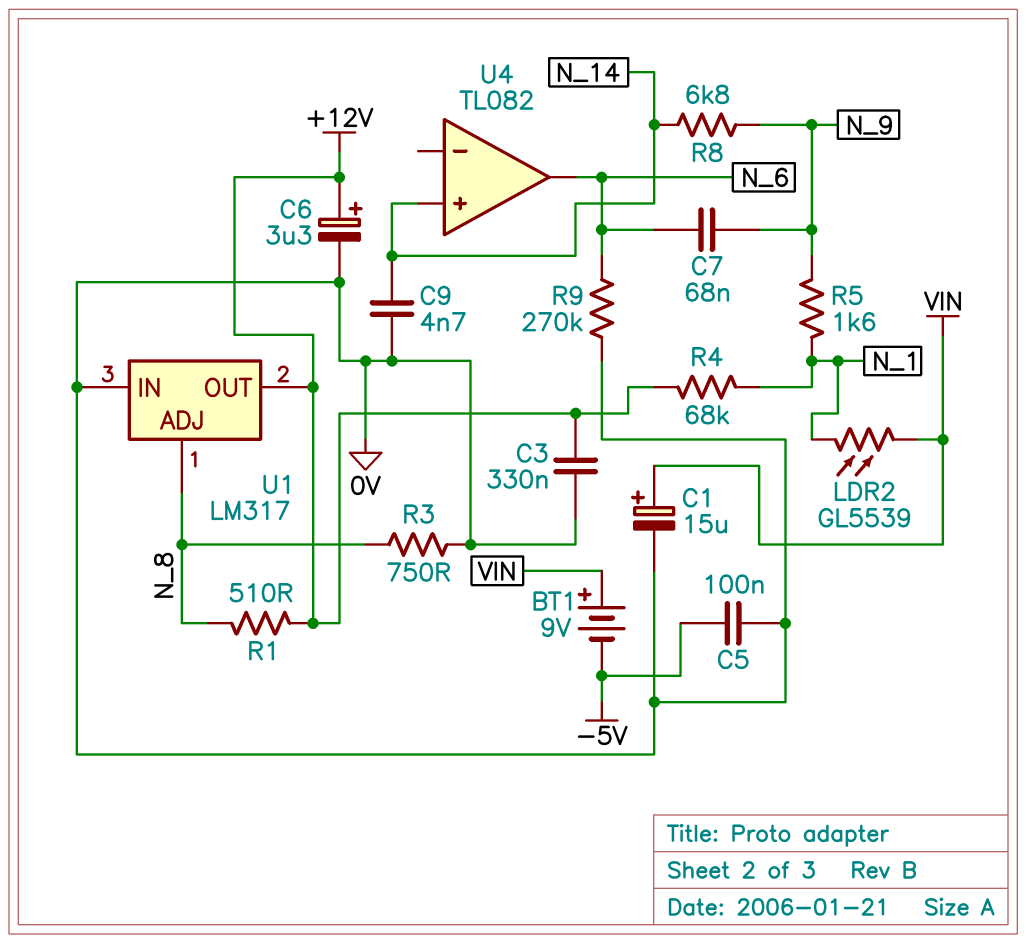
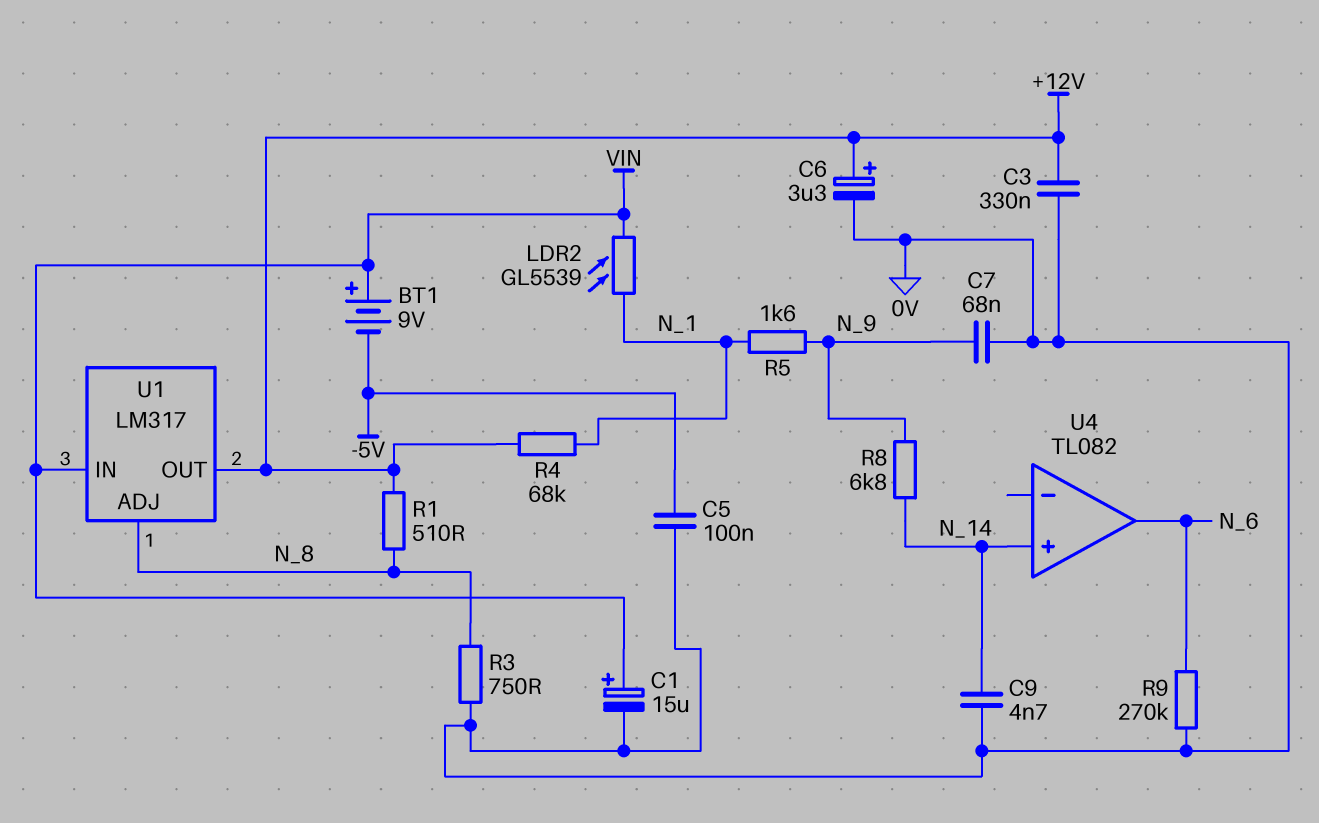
C7: 68nF (N_6, N_9) -> 68nF (0V, N_9)
U1 pin IN: 0V -> VIN

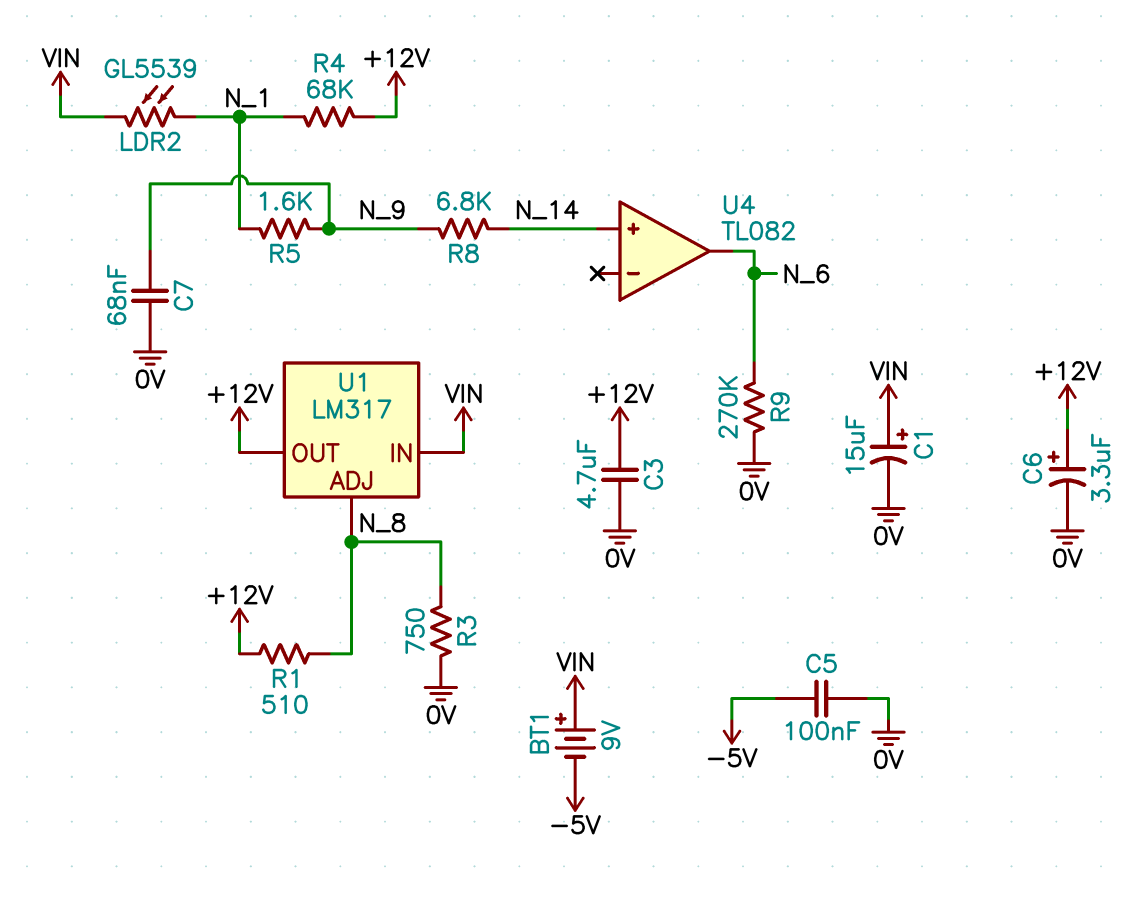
C3: 330nF (+12V, 0V) -> 4.7uF (+12V, 0V)
C9: 4.7nF (0V, N_14) -> none

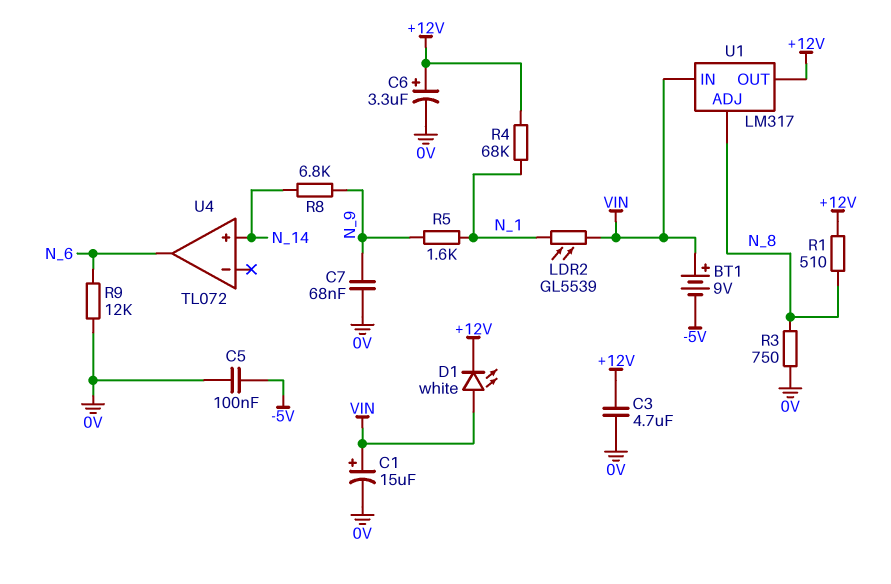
D1: none -> LED white (A VIN, K +12V)
R9: 270k (0V, N_6) -> 12k (0V, N_6)
U4: TL082 -> TL072

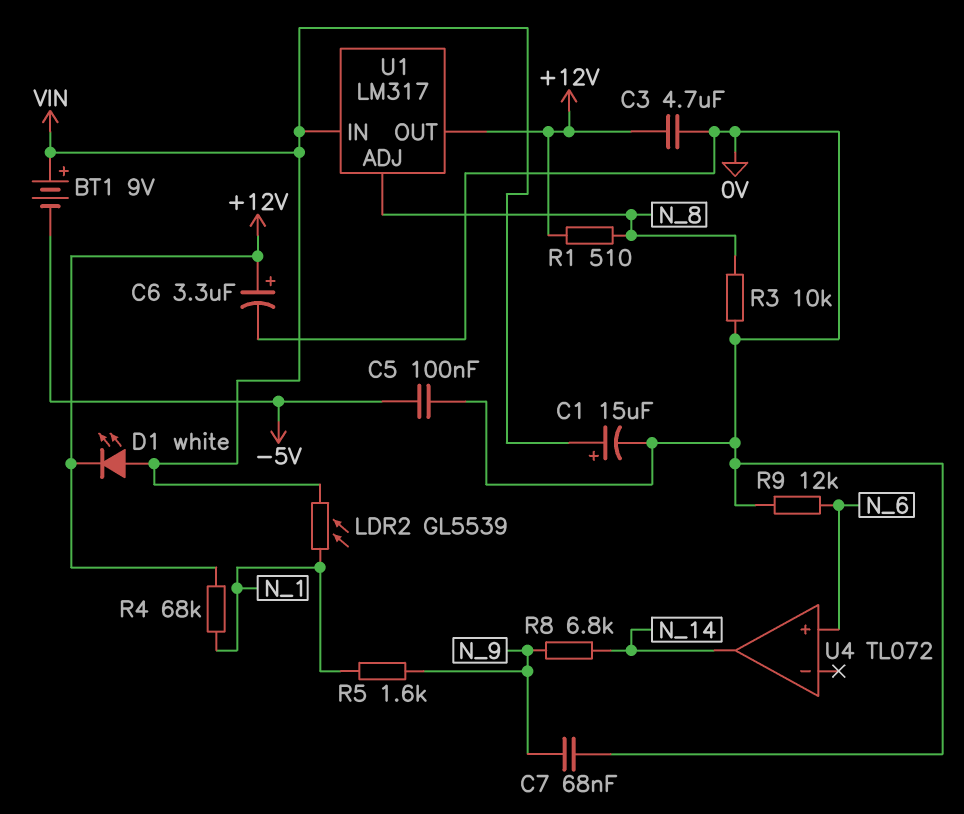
R3: 750 (0V, N_8) -> 10k (0V, N_8)
U4 pin in+: N_14 -> N_6
U4 pin out: N_6 -> N_14

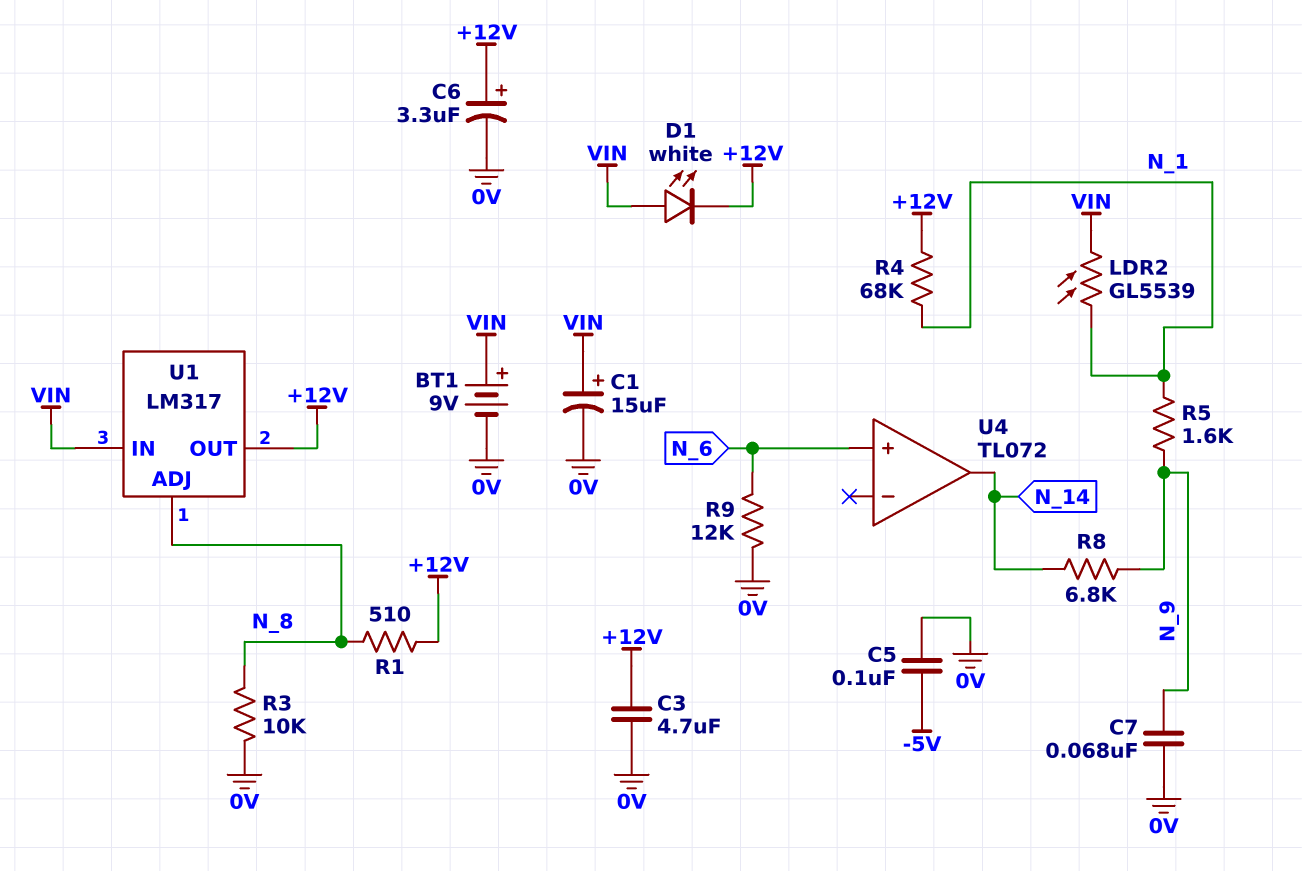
BT1: 9V (plus VIN, minus -5V) -> 9V (plus VIN, minus 0V)

